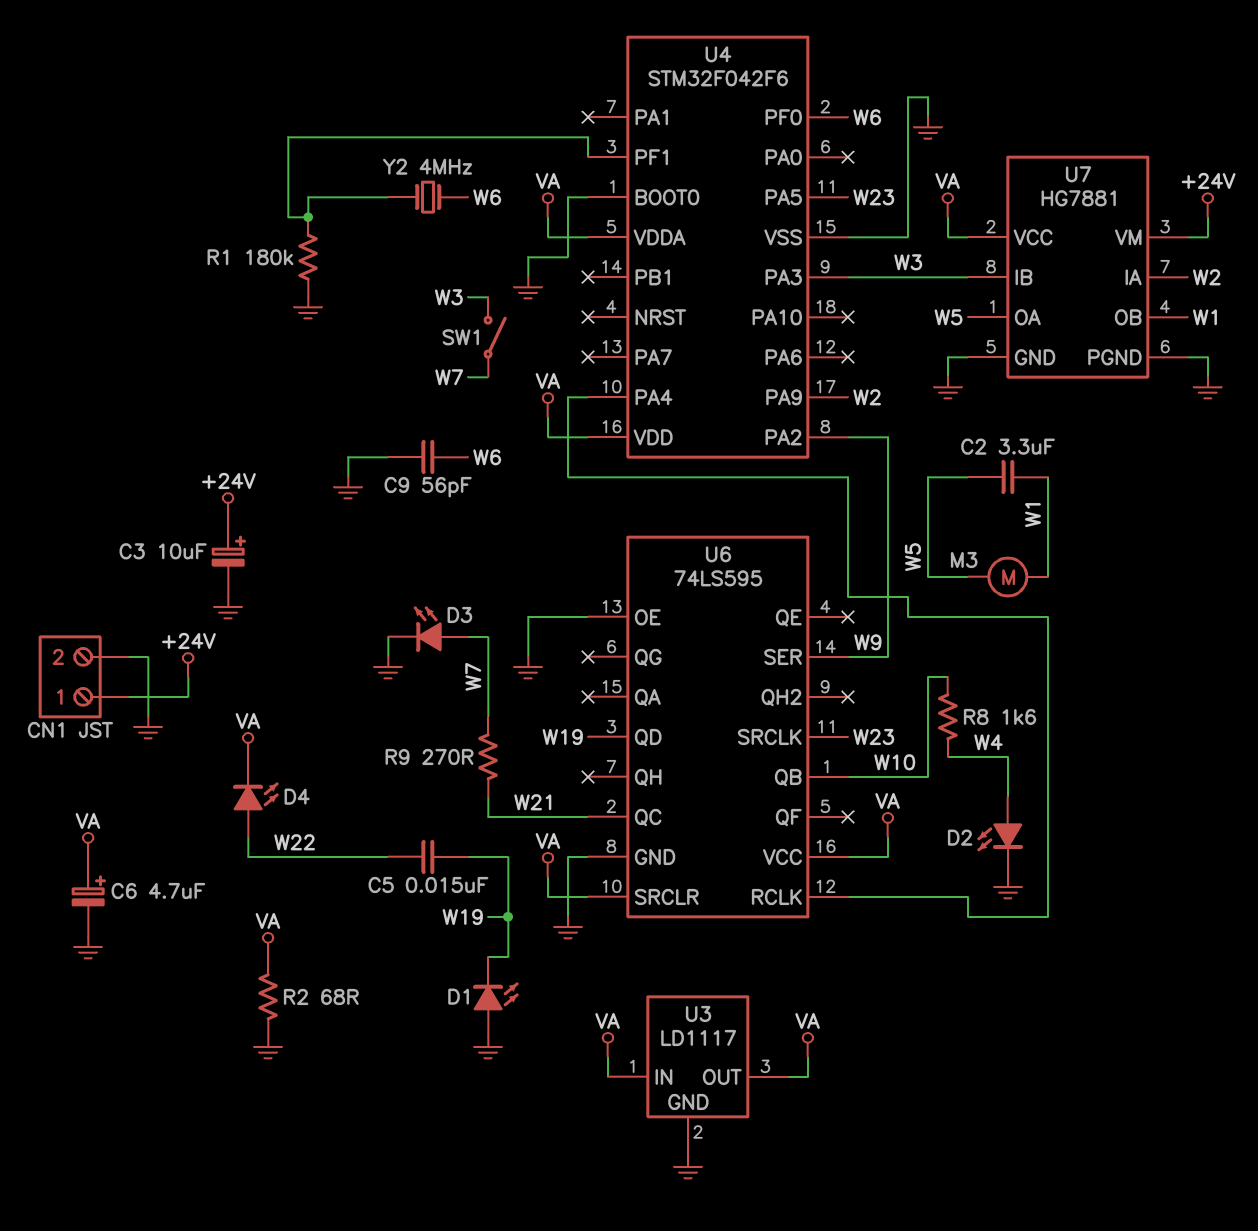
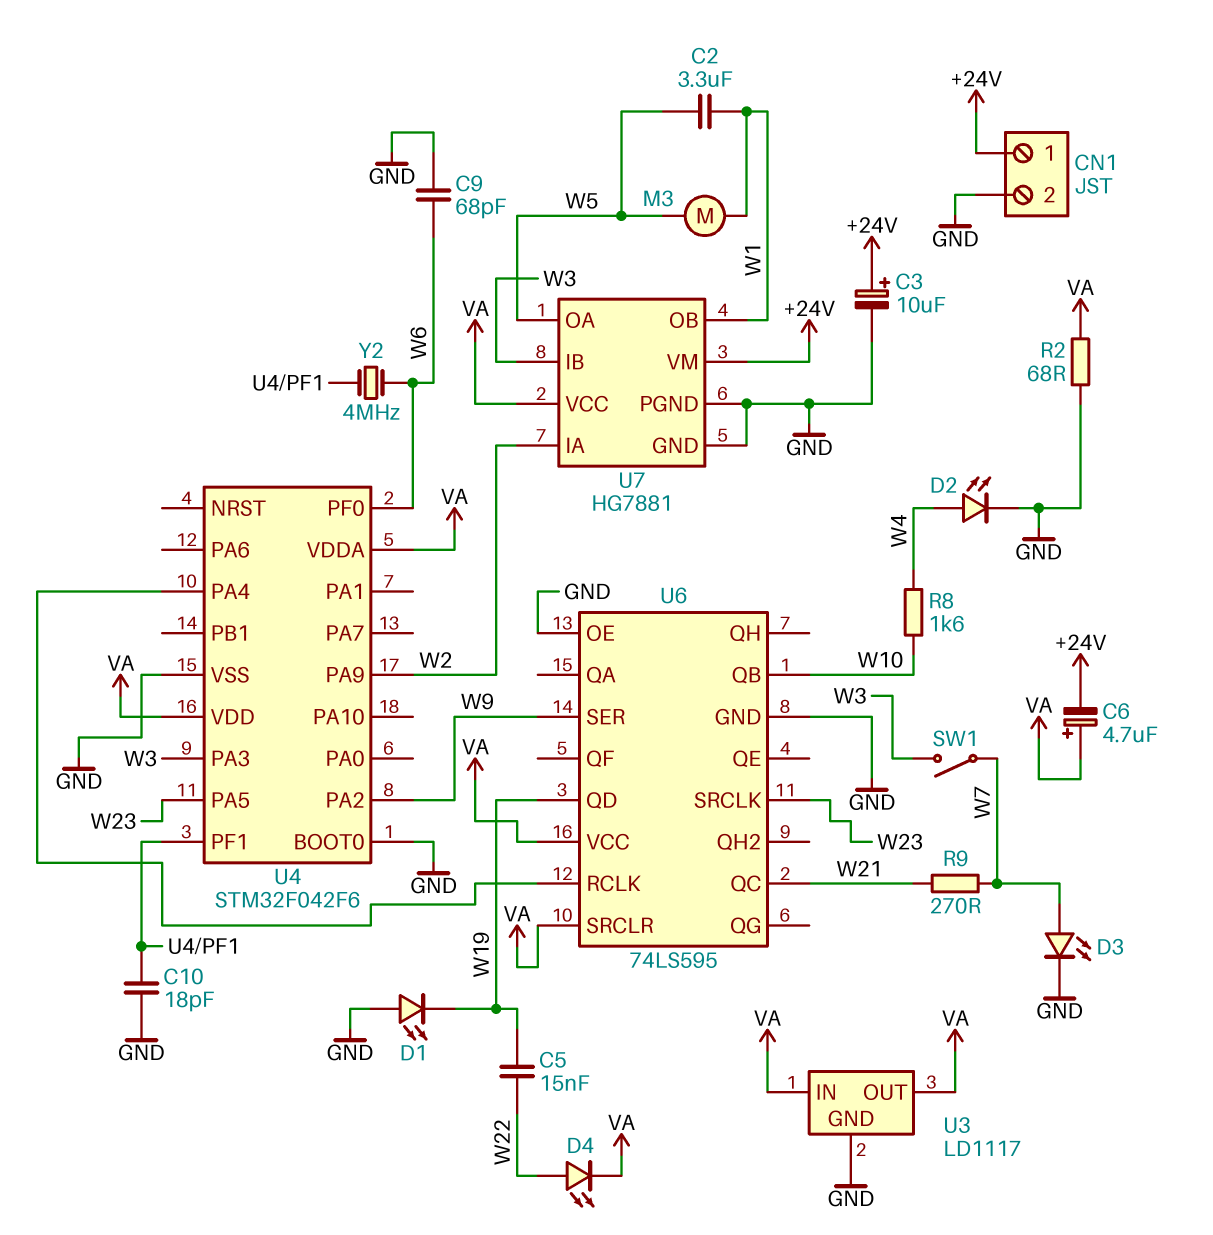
C6: 4.7uF (plus VA, minus GND) -> 4.7uF (plus VA, minus +24V)
C9: 56pF (GND, W6) -> 68pF (GND, W6)
C10: none -> 18pF (GND, U4/PF1)
R1: 180k (GND, U4/PF1) -> none

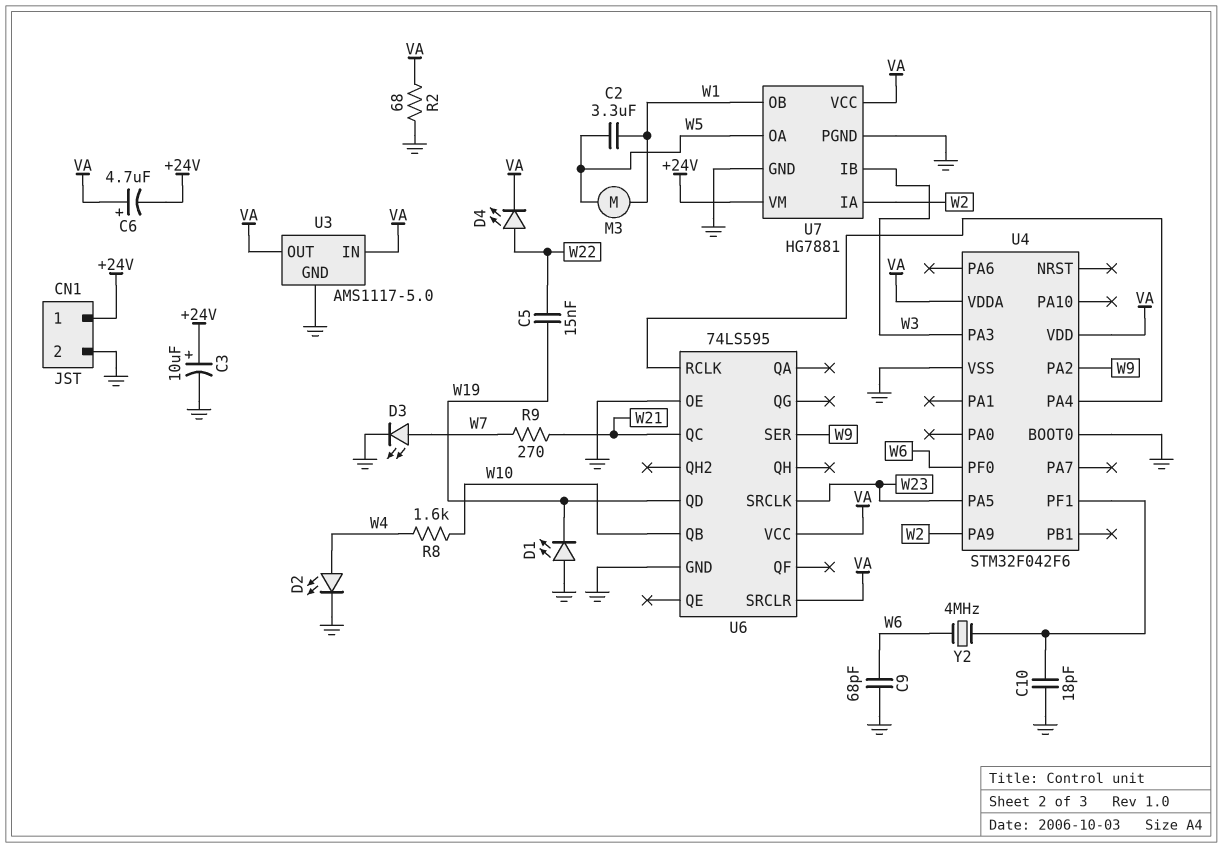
SW1: switch (W3, W7) -> none
U3: LD1117 -> AMS1117-5.0

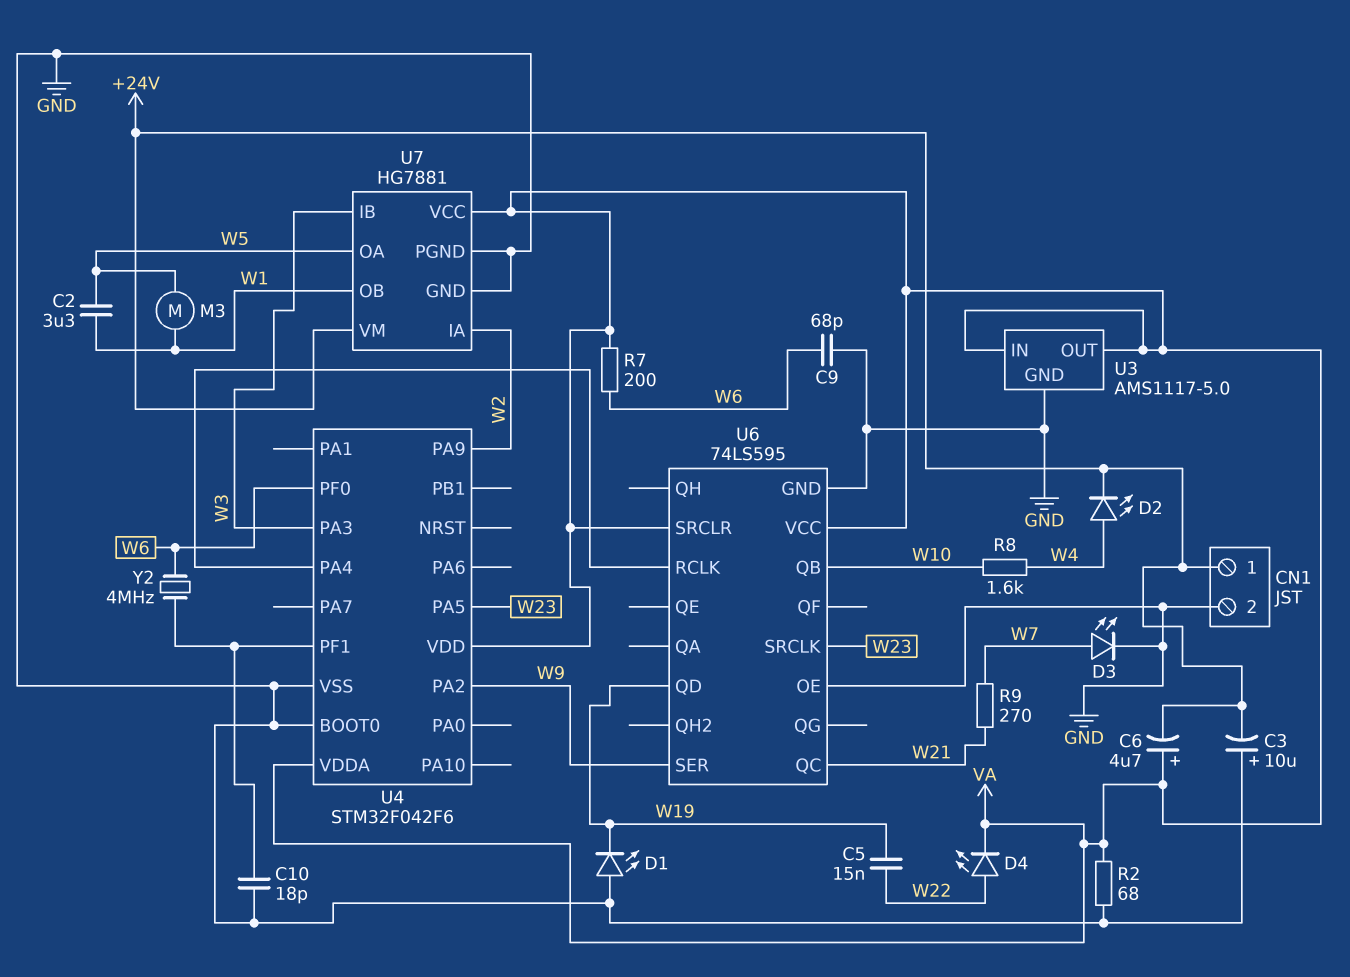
C3: 10uF (plus +24V, minus GND) -> 10uF (plus GND, minus +24V)
D2: LED (A W4, K GND) -> LED (A W4, K +24V)
R7: none -> 200 (VA, W6)

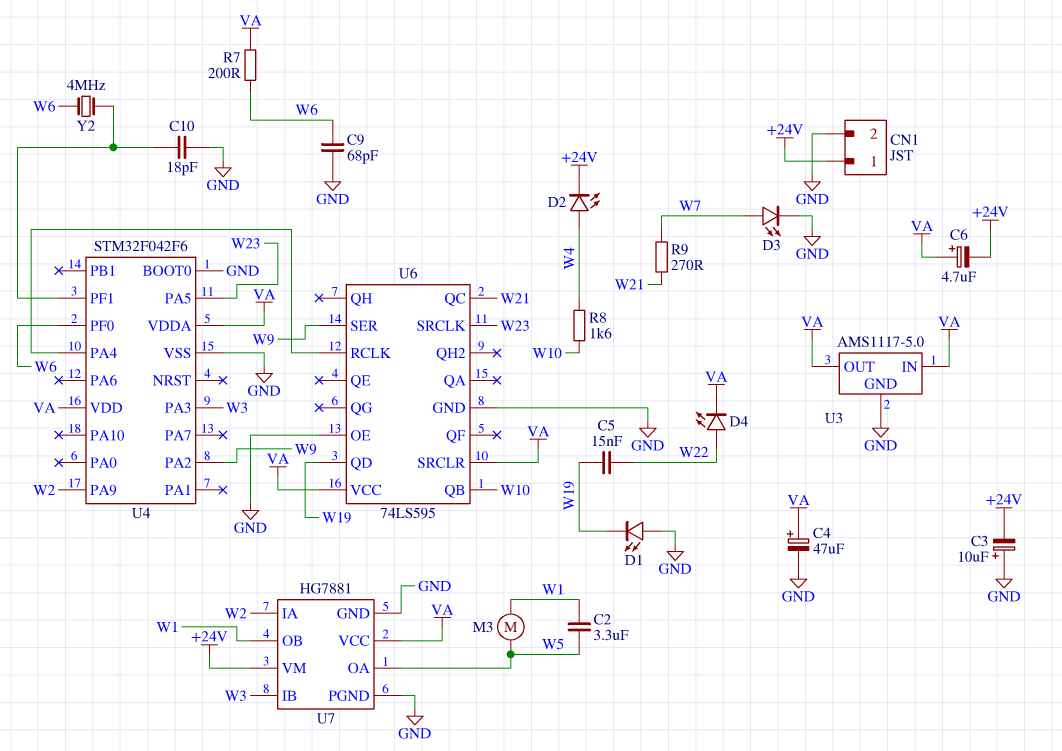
C4: none -> 47uF (plus VA, minus GND)
R2: 68 (GND, VA) -> none

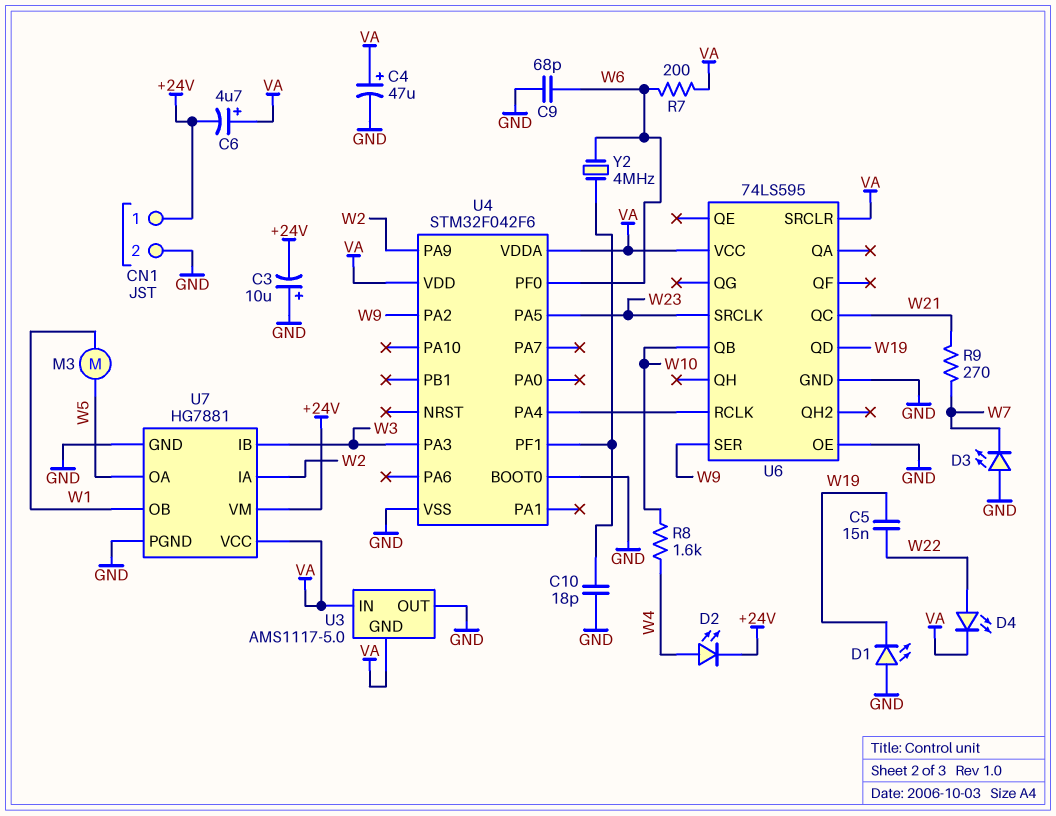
C2: 3.3uF (W1, W5) -> none
D3: LED (A W7, K GND) -> LED (A GND, K W7)
U3 pin GND: GND -> VA
U3 pin OUT: VA -> GND

